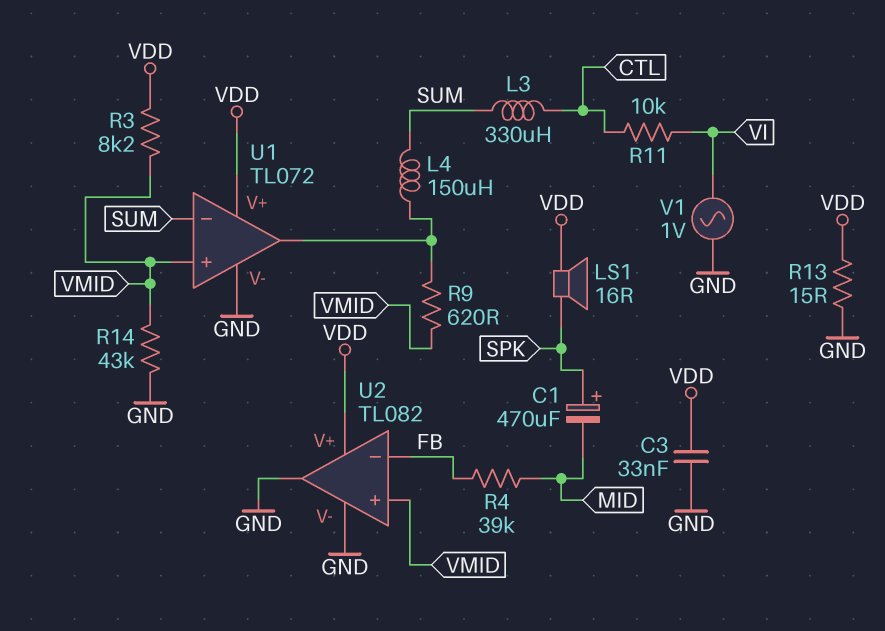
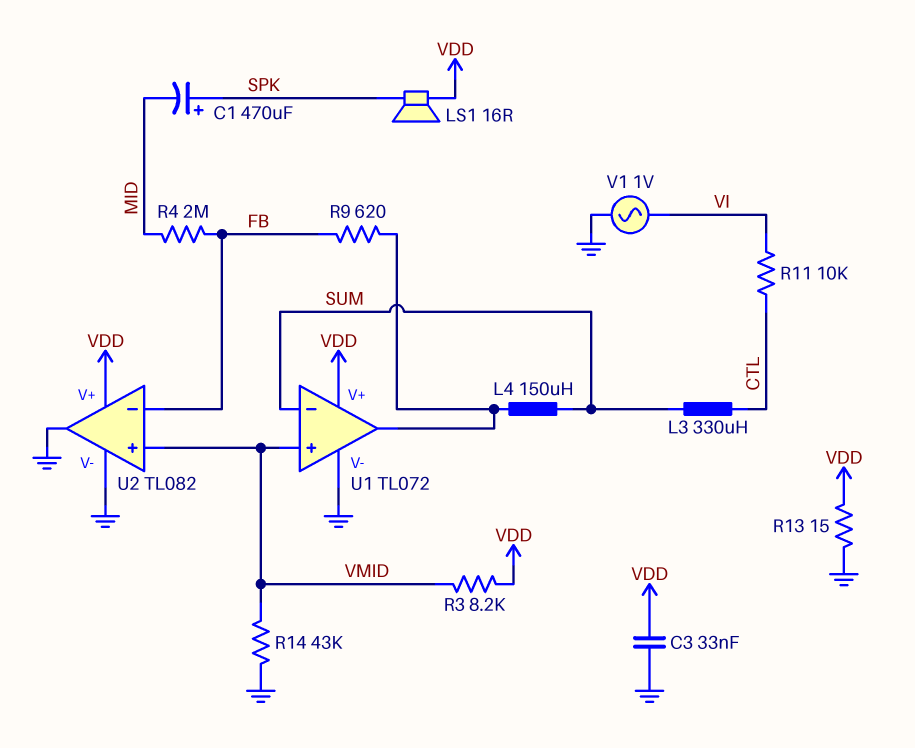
R4: 39k (FB, MID) -> 2M (FB, MID)
R9: 620 (U1/out, VMID) -> 620 (FB, U1/out)

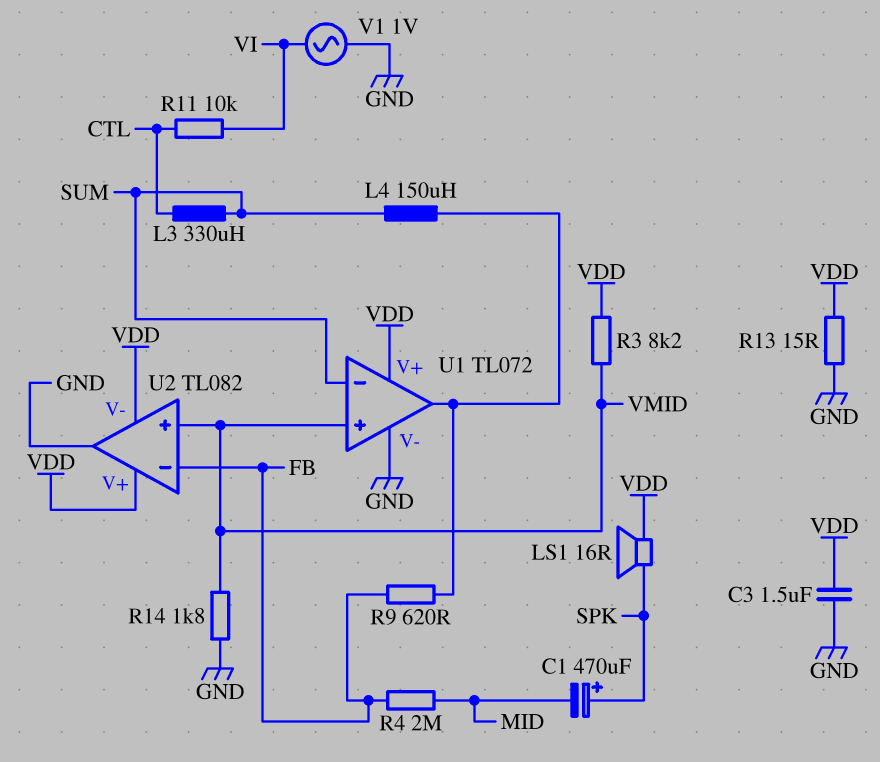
C3: 33nF (GND, VDD) -> 1.5uF (GND, VDD)
R14: 43k (GND, VMID) -> 1.8k (GND, VMID)
U2 pin V-: GND -> VDD

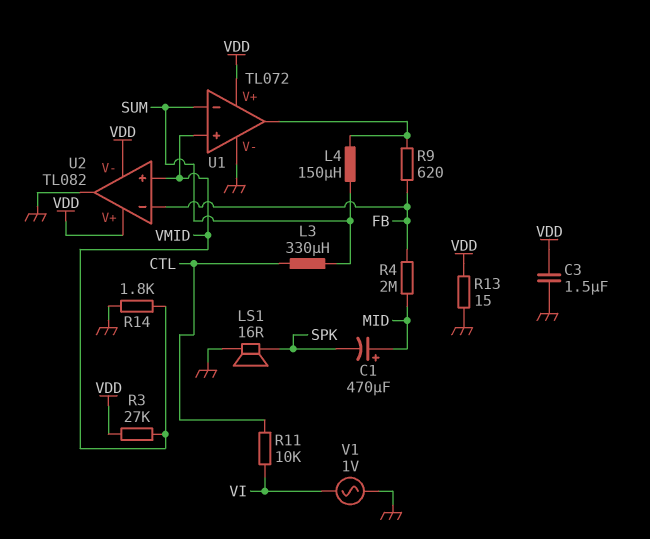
C1: 470uF (plus SPK, minus MID) -> 470uF (plus MID, minus SPK)
LS1: speaker 16R (SPK, VDD) -> speaker 16R (GND, SPK)
R3: 8.2k (VDD, VMID) -> 27k (VDD, VMID)

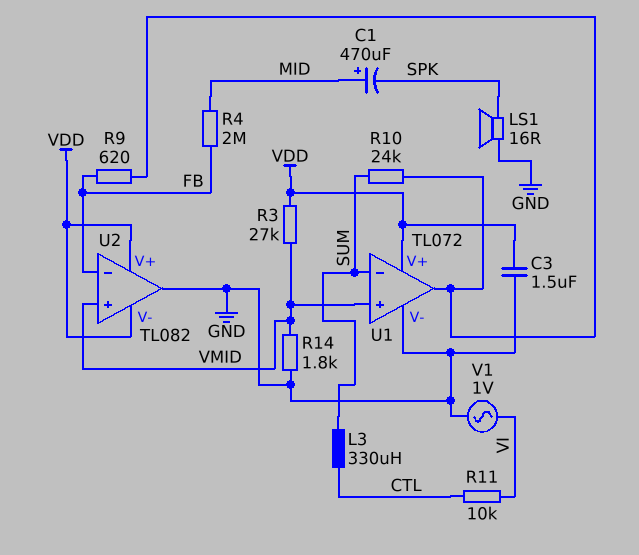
L4: 150uH (SUM, U1/out) -> none
R10: none -> 24k (SUM, U1/out)
R13: 15 (GND, VDD) -> none

